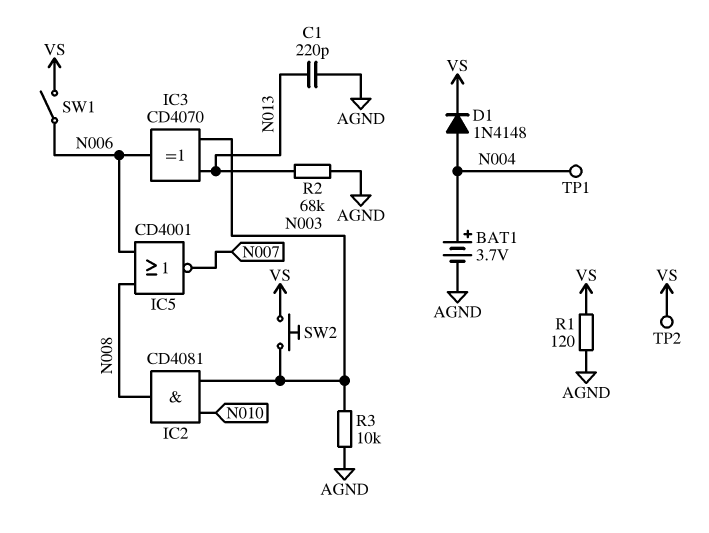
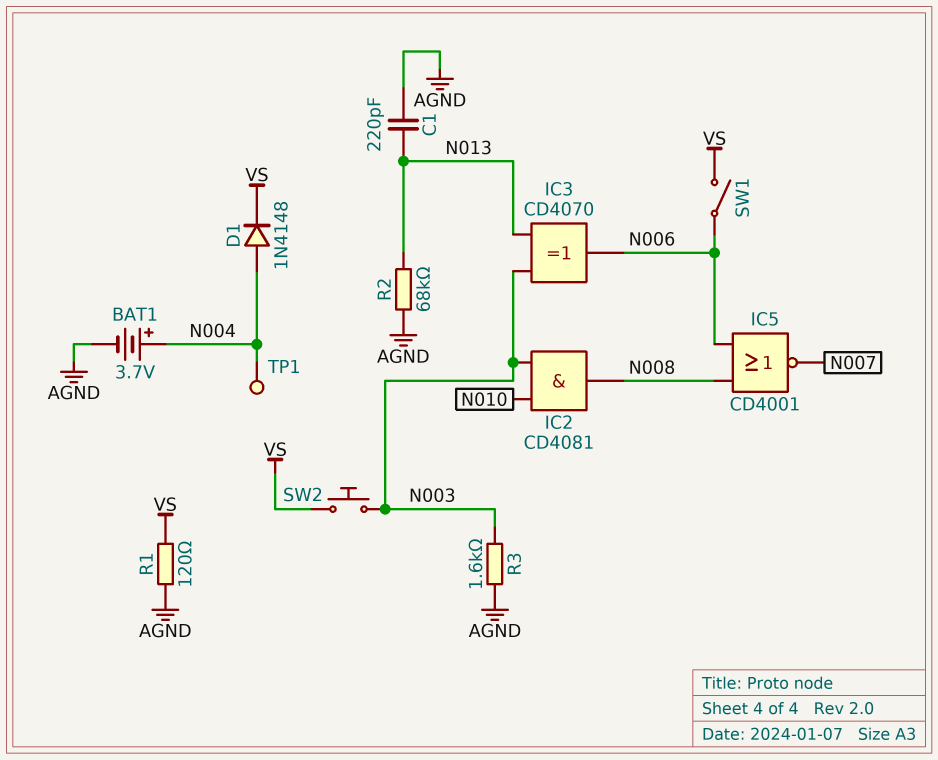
R3: 10k (AGND, N003) -> 1.6k (AGND, N003)
TP2: test point (VS) -> none

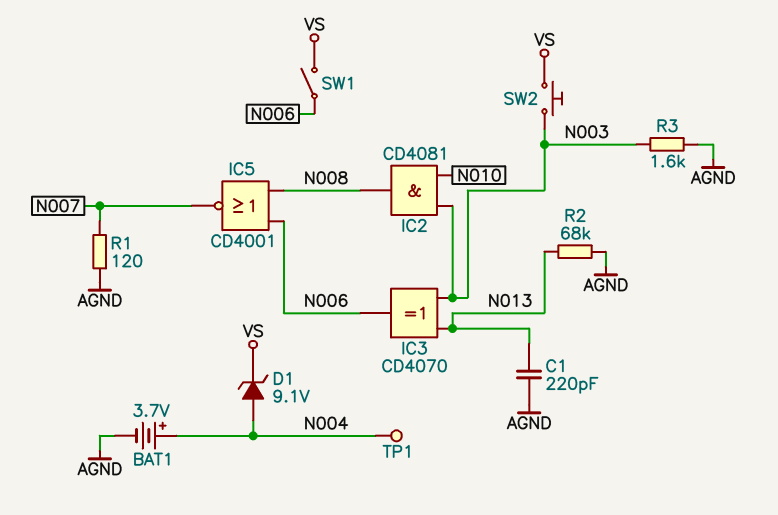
D1: diode 1N4148 (A N004, K VS) -> zener 9.1V (A N004, K VS)
R1: 120 (AGND, VS) -> 120 (AGND, N007)

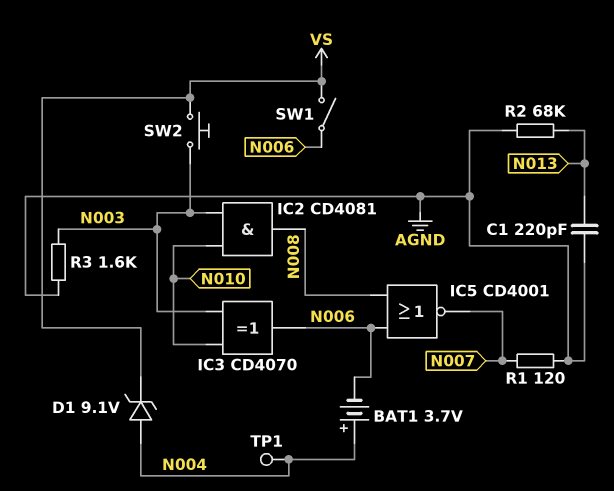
BAT1: 3.7V (plus N004, minus AGND) -> 3.7V (plus N004, minus N006)
IC3: XOR CD4070 (in N003, in N013, out N006) -> XOR CD4070 (in N003, in N010, out N006)

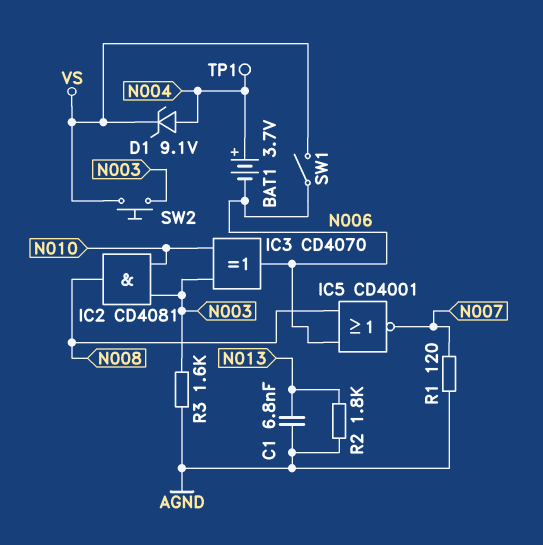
C1: 220pF (AGND, N013) -> 6.8nF (AGND, N013)
R2: 68k (AGND, N013) -> 1.8k (AGND, N013)

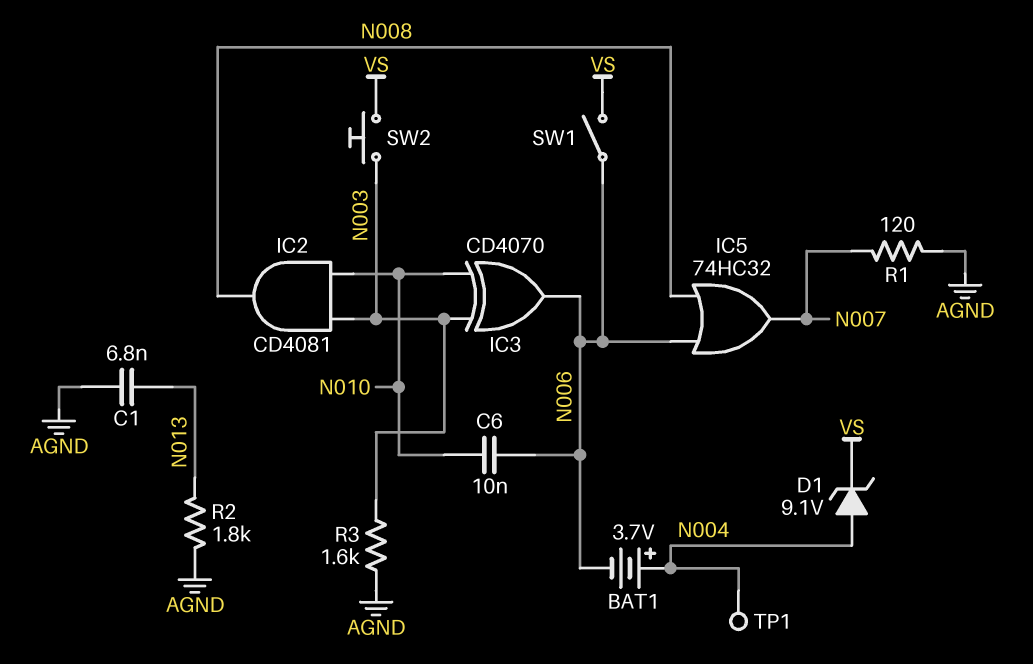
C6: none -> 10nF (N006, N010)
IC5: NOR CD4001 (in N006, in N008, out N007) -> OR 74HC32 (in N006, in N008, out N007)

